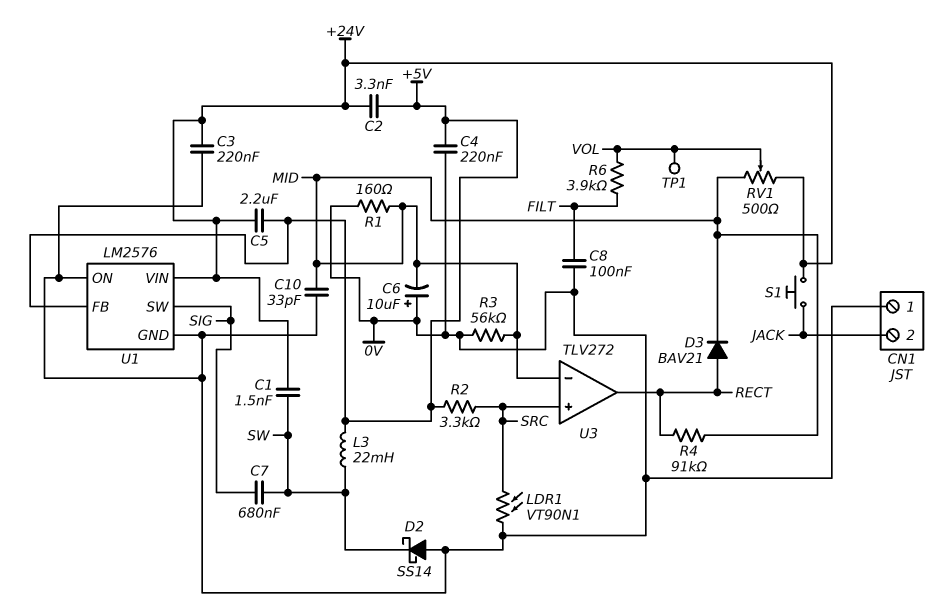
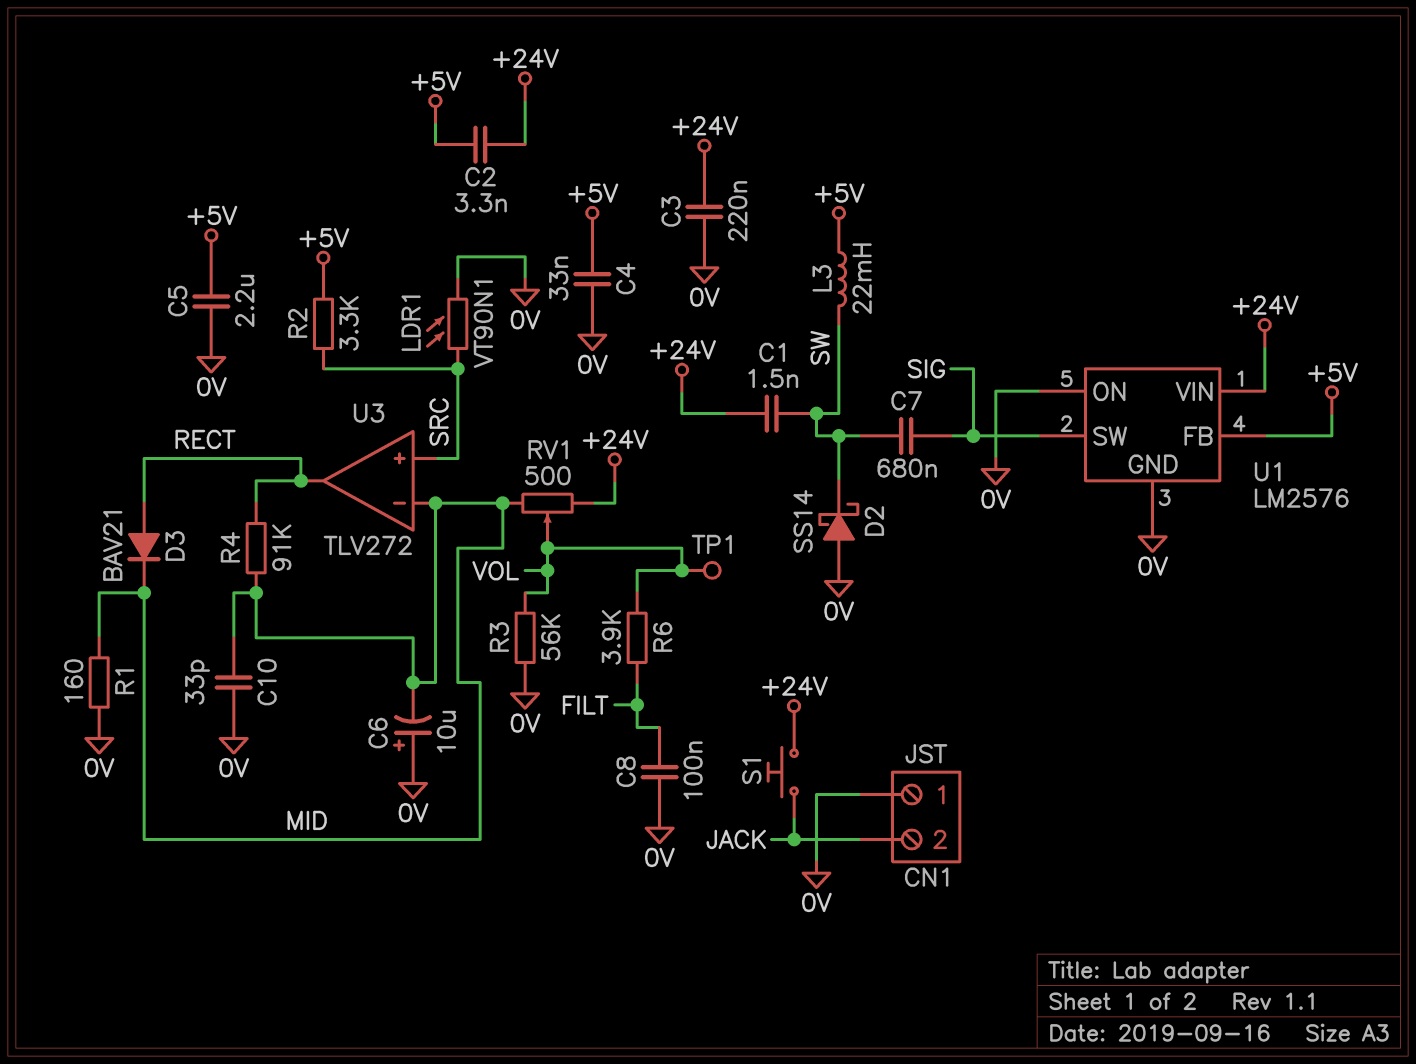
C4: 220nF (+5V, 0V) -> 33nF (+5V, 0V)
C5: 2.2uF (+5V, +24V) -> 2.2uF (+5V, 0V)
R3: 56k (0V, MID) -> 56k (0V, VOL)

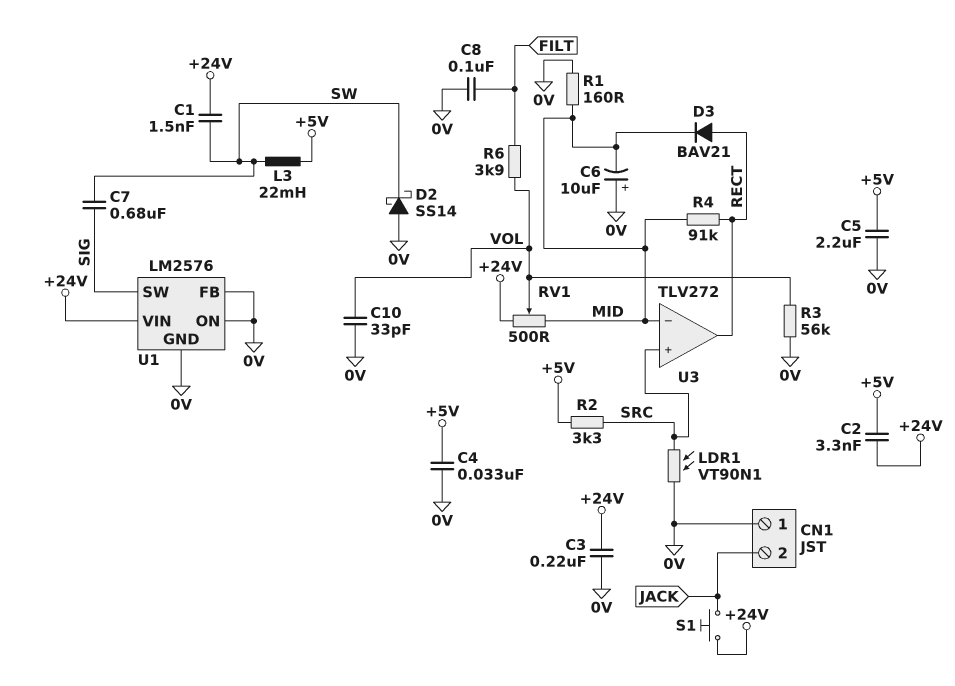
C10: 33pF (0V, MID) -> 33pF (0V, VOL)
TP1: test point (VOL) -> none
U1 pin FB: +5V -> 0V

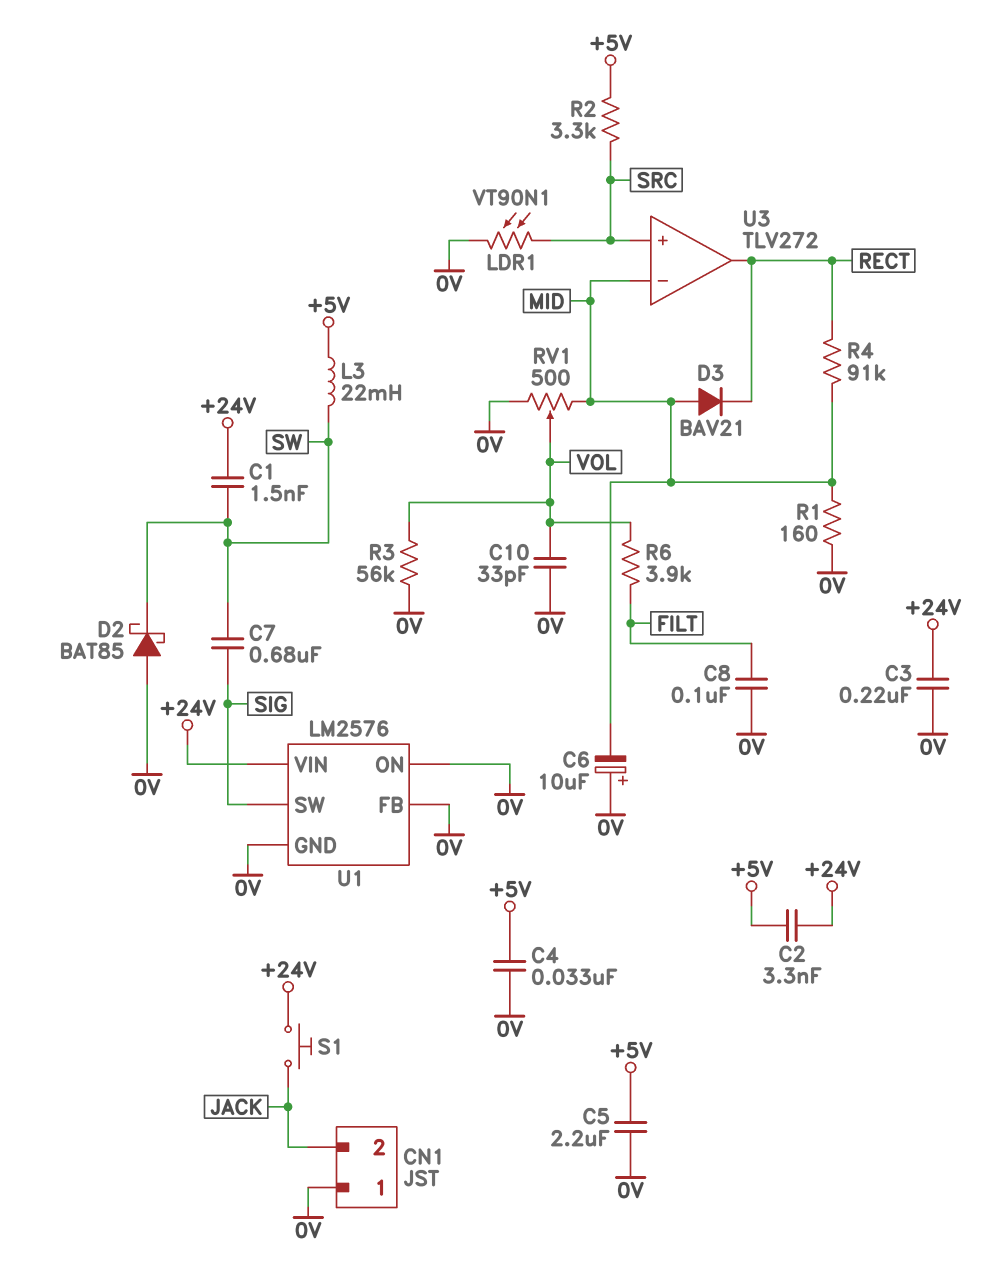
D2: schottky SS14 (A 0V, K SW) -> schottky BAT85 (A 0V, K SW)
D3: diode BAV21 (A RECT, K MID) -> diode BAV21 (A MID, K RECT)
RV1: 500 (+24V, MID, wiper VOL) -> 500 (0V, MID, wiper VOL)

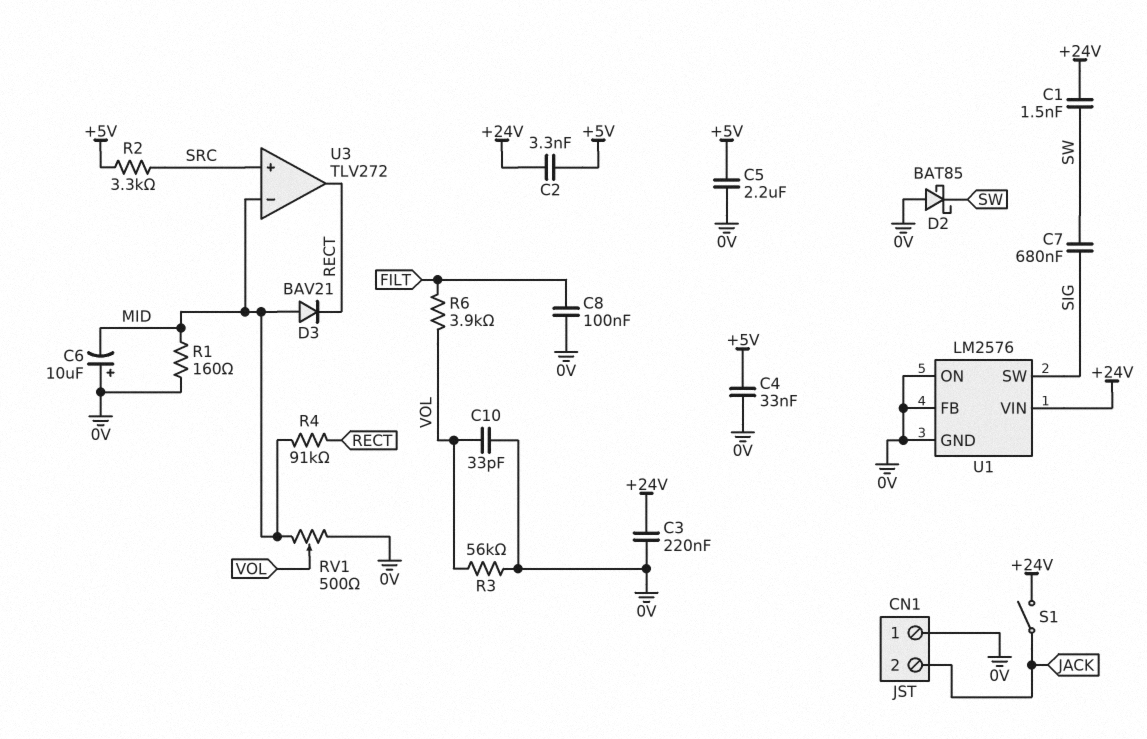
L3: 22mH (+5V, SW) -> none
LDR1: VT90N1 (0V, SRC) -> none
S1: button (+24V, JACK) -> switch (+24V, JACK)

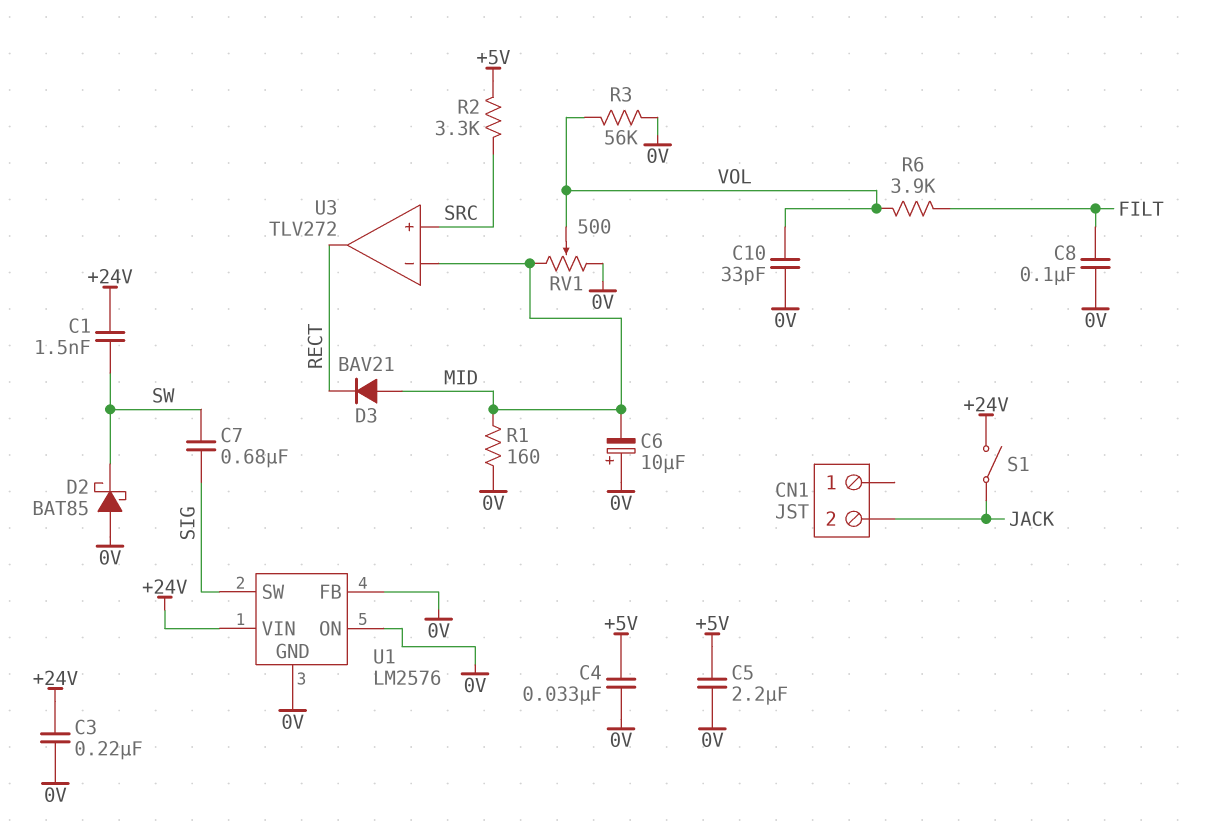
C2: 3.3nF (+5V, +24V) -> none
CN1 pin 1: 0V -> none
R4: 91k (MID, RECT) -> none

